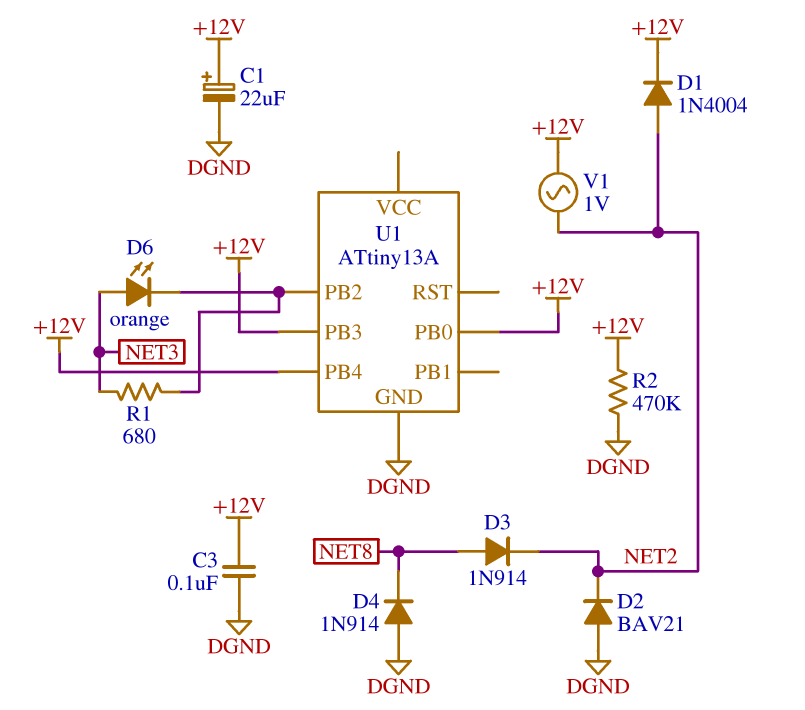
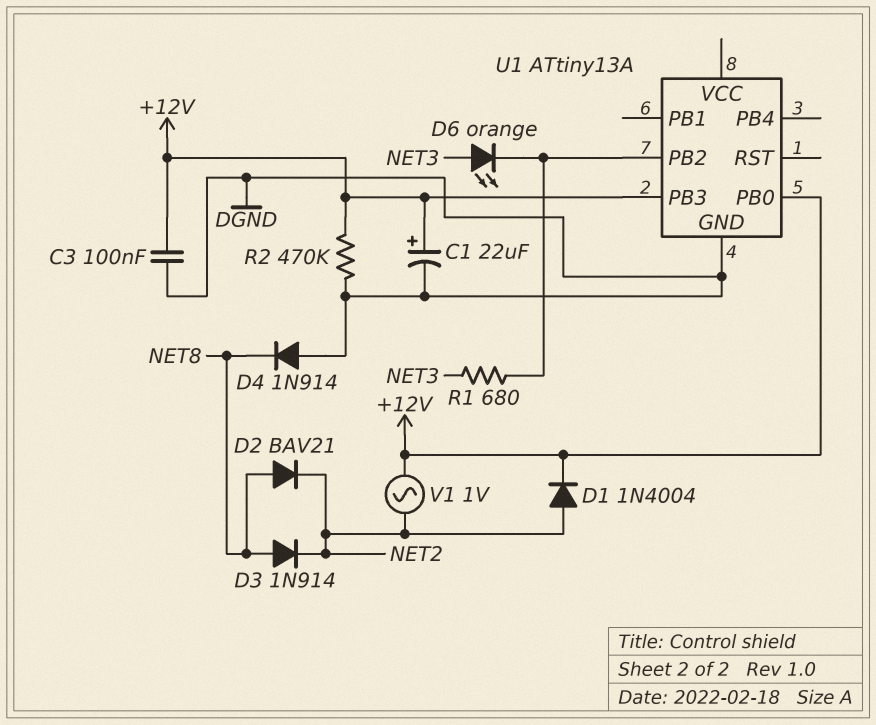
D2: diode BAV21 (A DGND, K NET2) -> diode BAV21 (A NET8, K NET2)
U1 pin PB4: +12V -> none

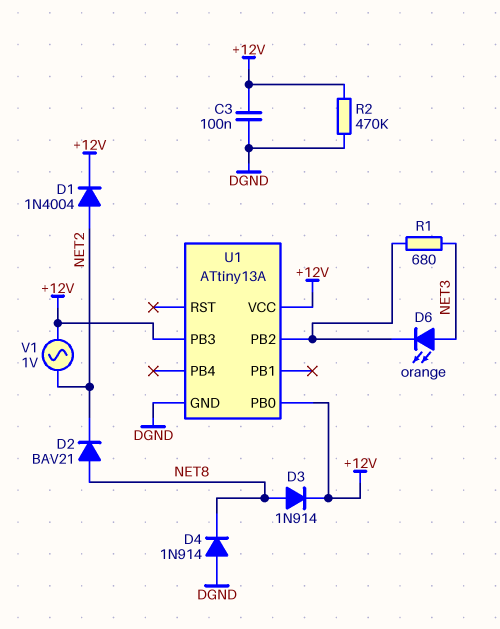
C1: 22uF (plus +12V, minus DGND) -> none
D3: diode 1N914 (A NET8, K NET2) -> diode 1N914 (A NET8, K +12V)
U1 pin VCC: none -> +12V

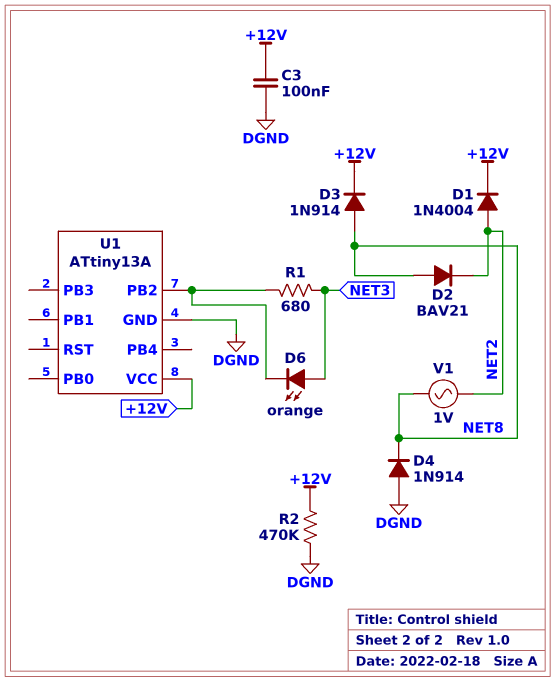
U1 pin PB0: +12V -> none
U1 pin PB3: +12V -> none
V1: AC 1V (+12V, NET2) -> AC 1V (NET2, NET8)

